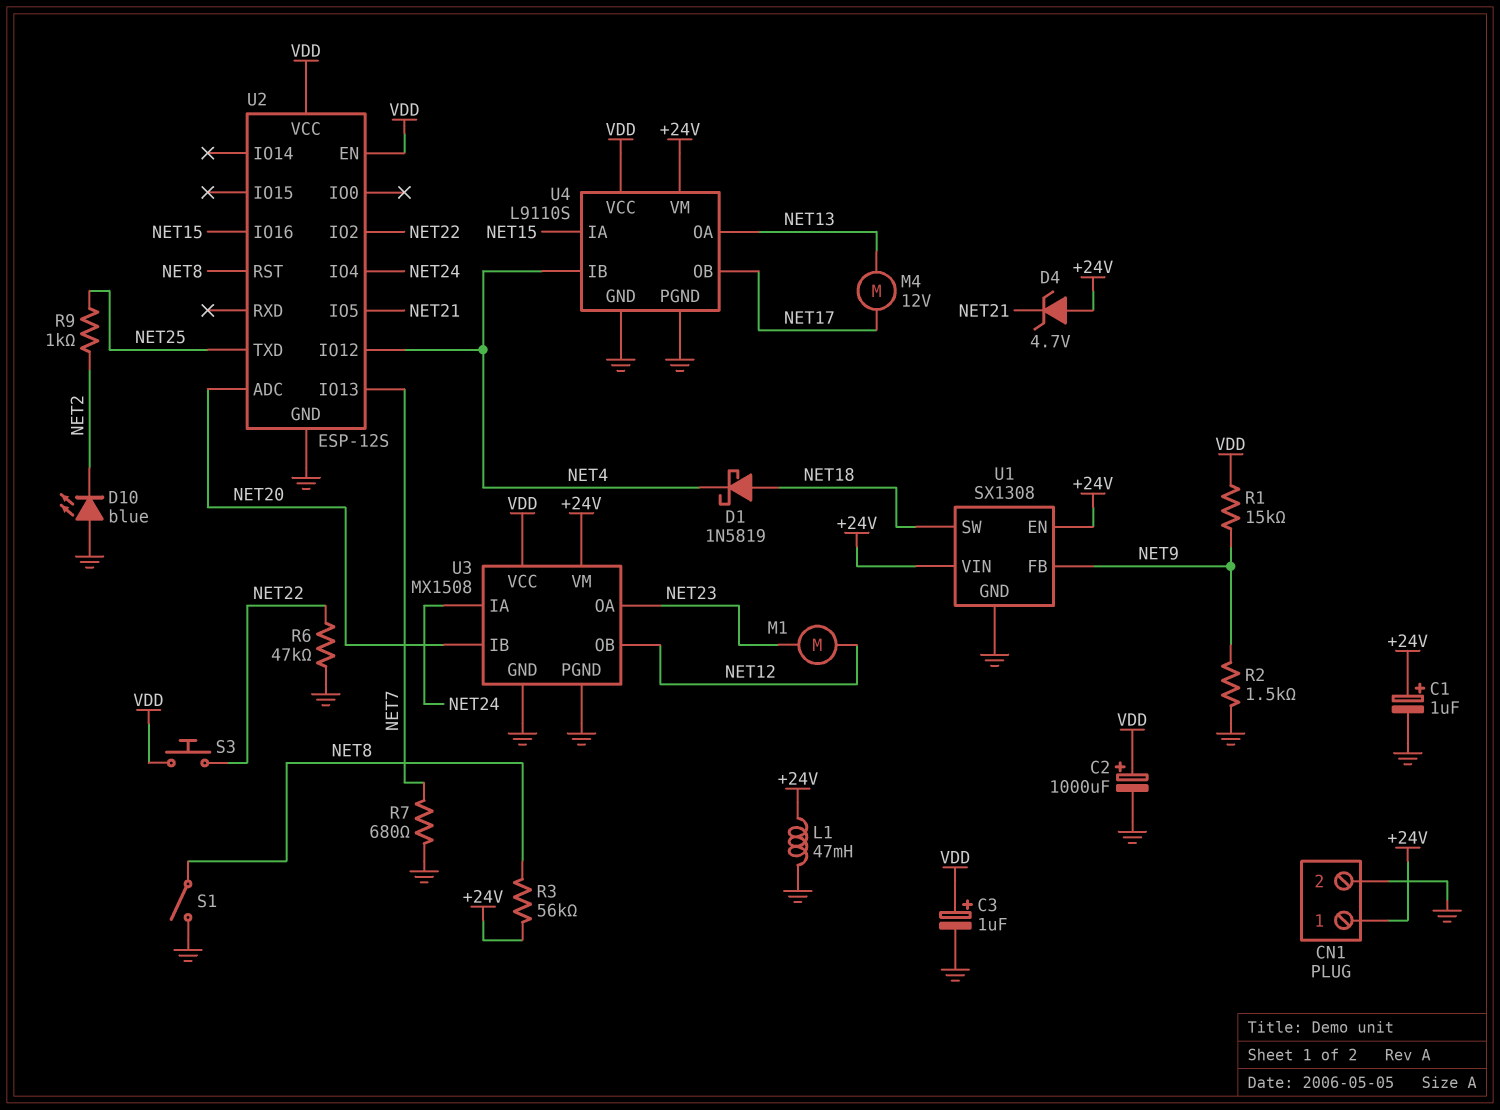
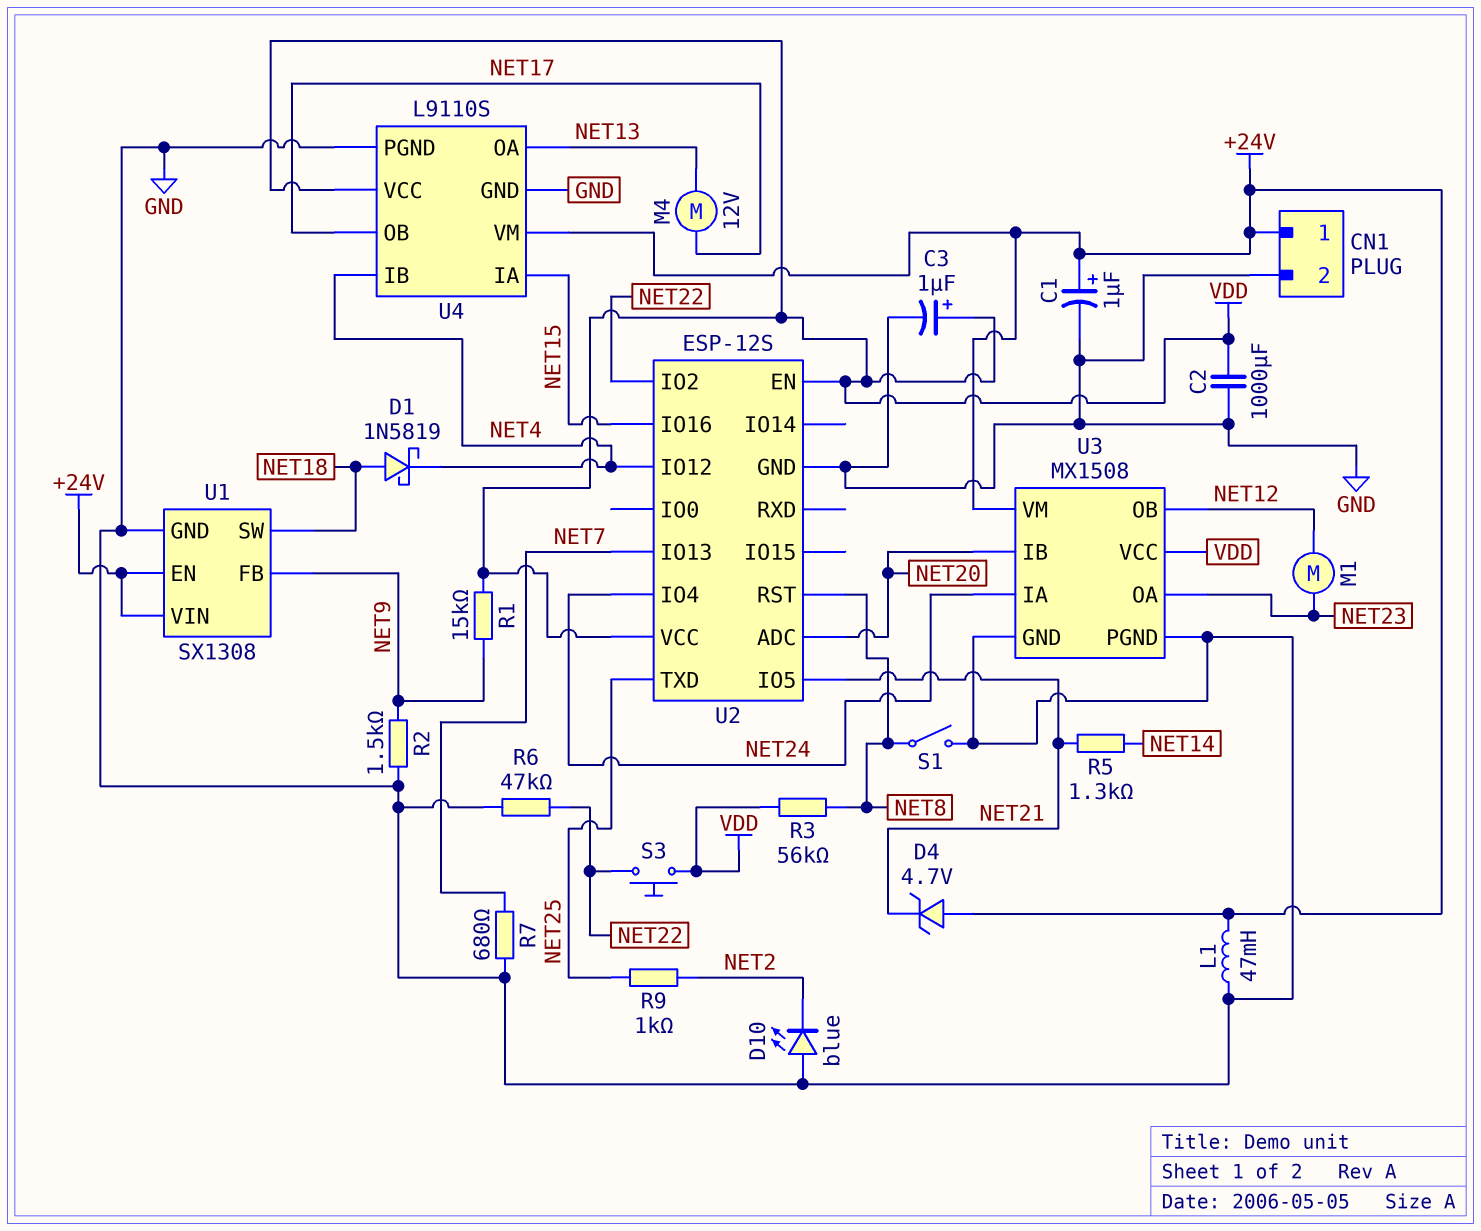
C2: 1000uF (plus VDD, minus GND) -> 1000uF (GND, VDD)
R3: 56k (+24V, NET8) -> 56k (NET8, VDD)
R5: none -> 1.3k (NET14, NET21)

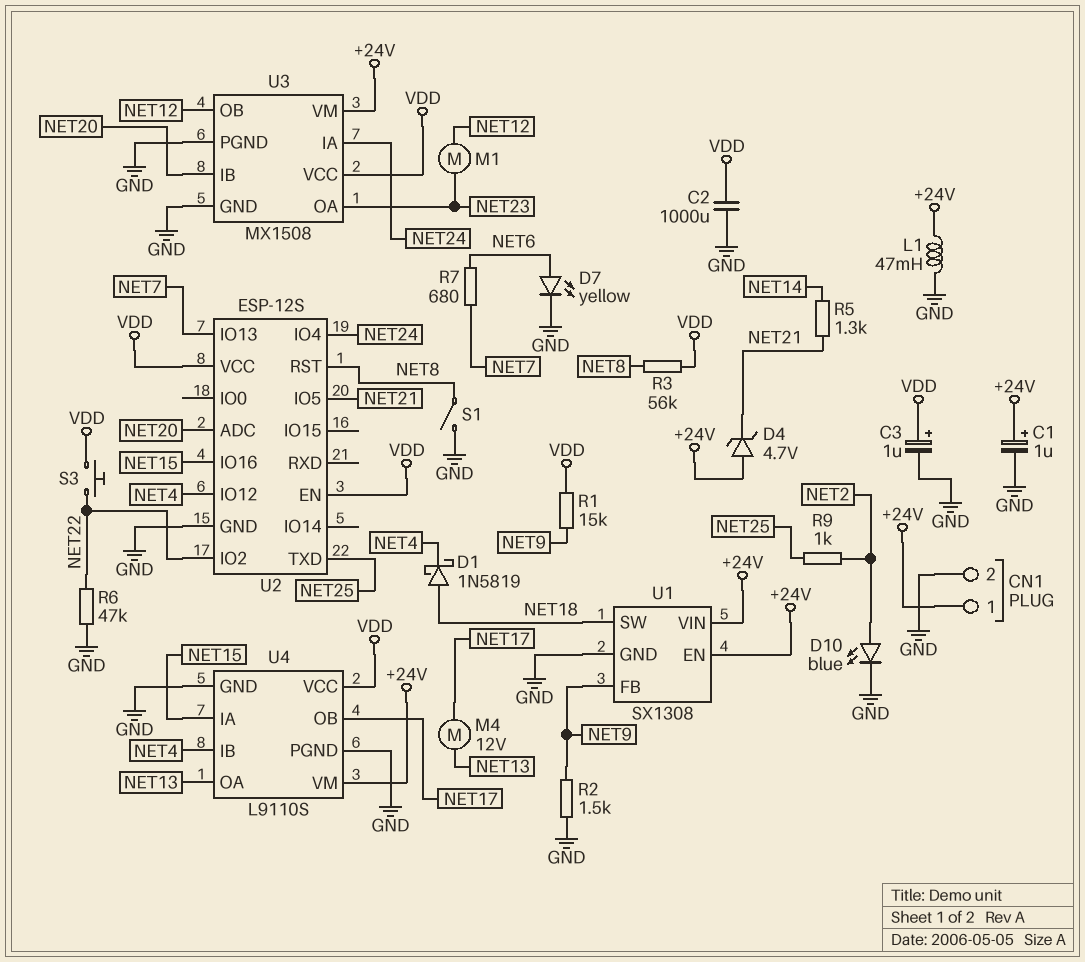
D7: none -> LED yellow (A NET6, K GND)
D10: LED blue (A GND, K NET2) -> LED blue (A NET2, K GND)
R7: 680 (GND, NET7) -> 680 (NET6, NET7)

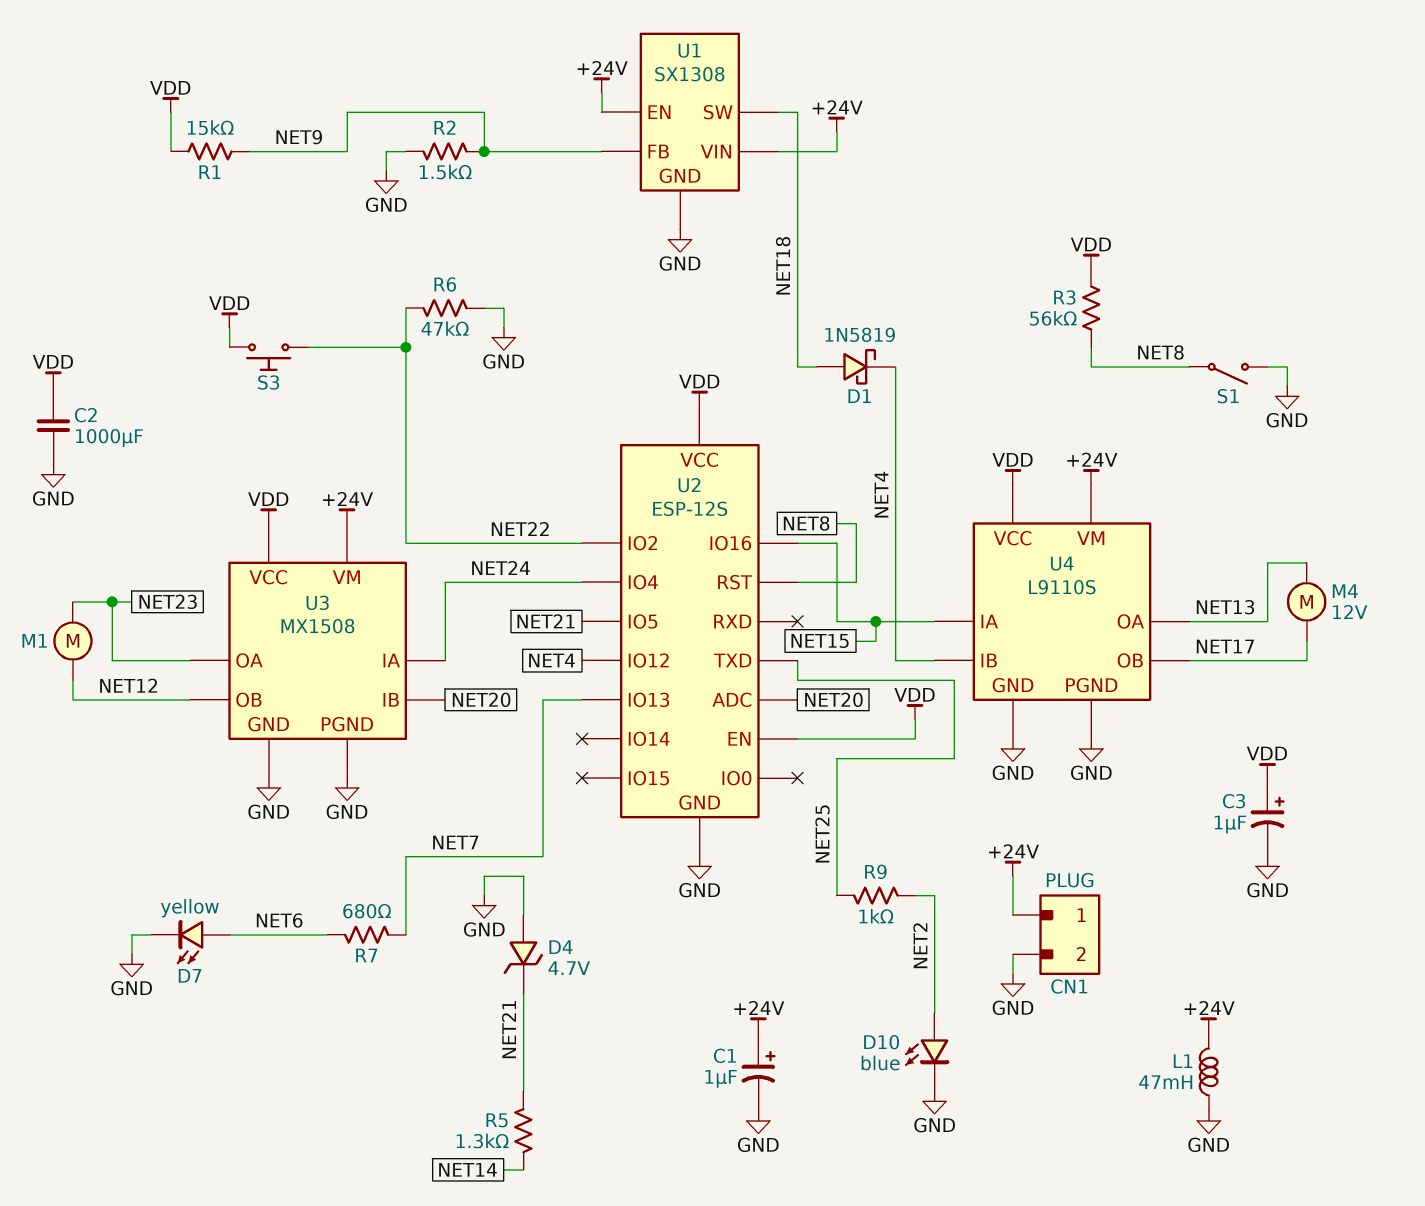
D4: zener 4.7V (A +24V, K NET21) -> zener 4.7V (A GND, K NET21)

